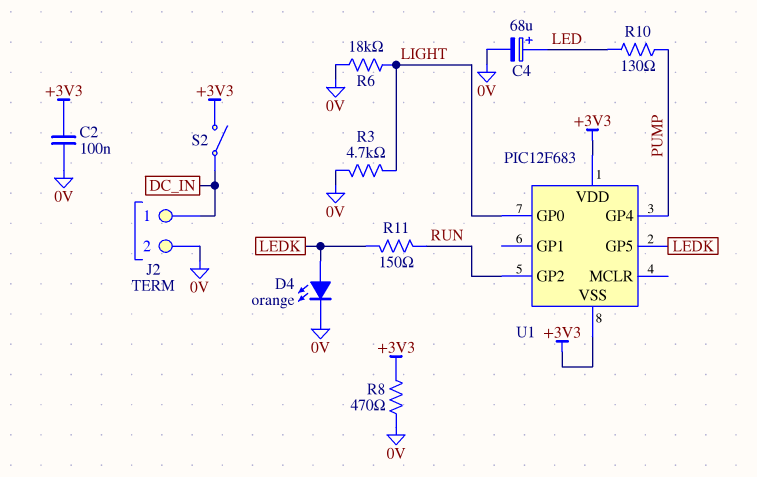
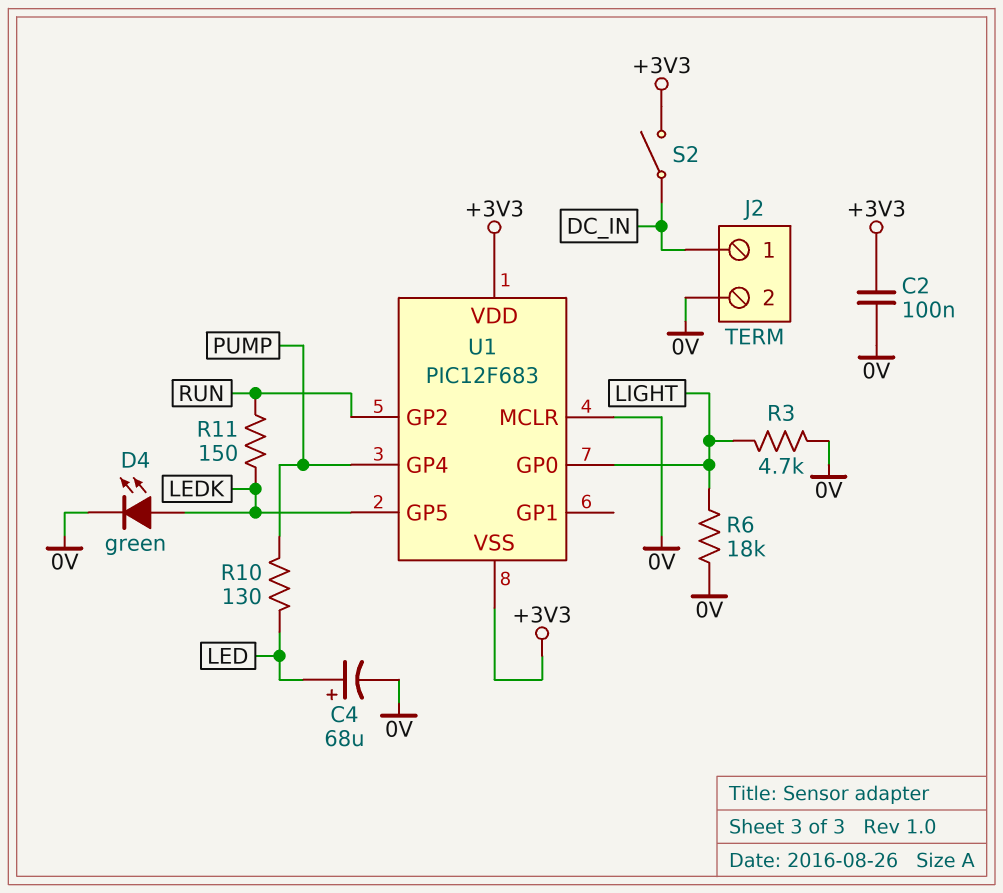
D4: LED orange (A LEDK, K 0V) -> LED green (A LEDK, K 0V)
R8: 470 (+3V3, 0V) -> none
U1 pin MCLR: none -> 0V

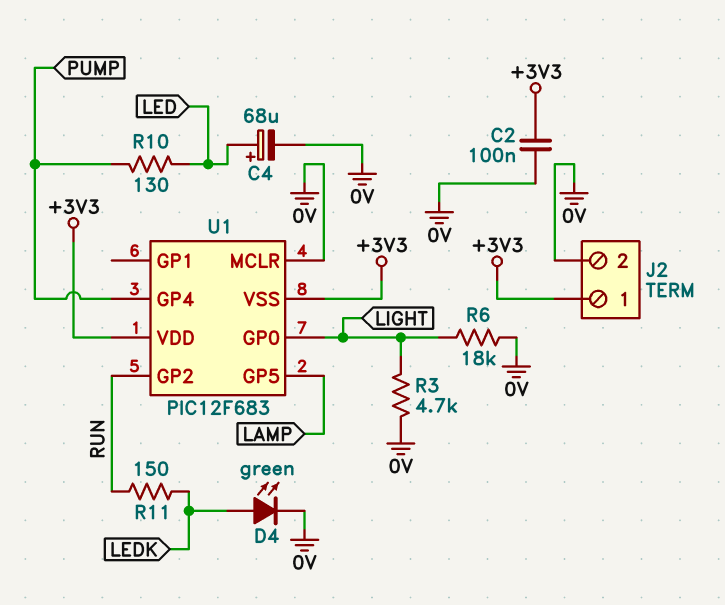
J2 pin 1: DC_IN -> +3V3
S2: switch (+3V3, DC_IN) -> none
U1 pin GP5: LEDK -> LAMP

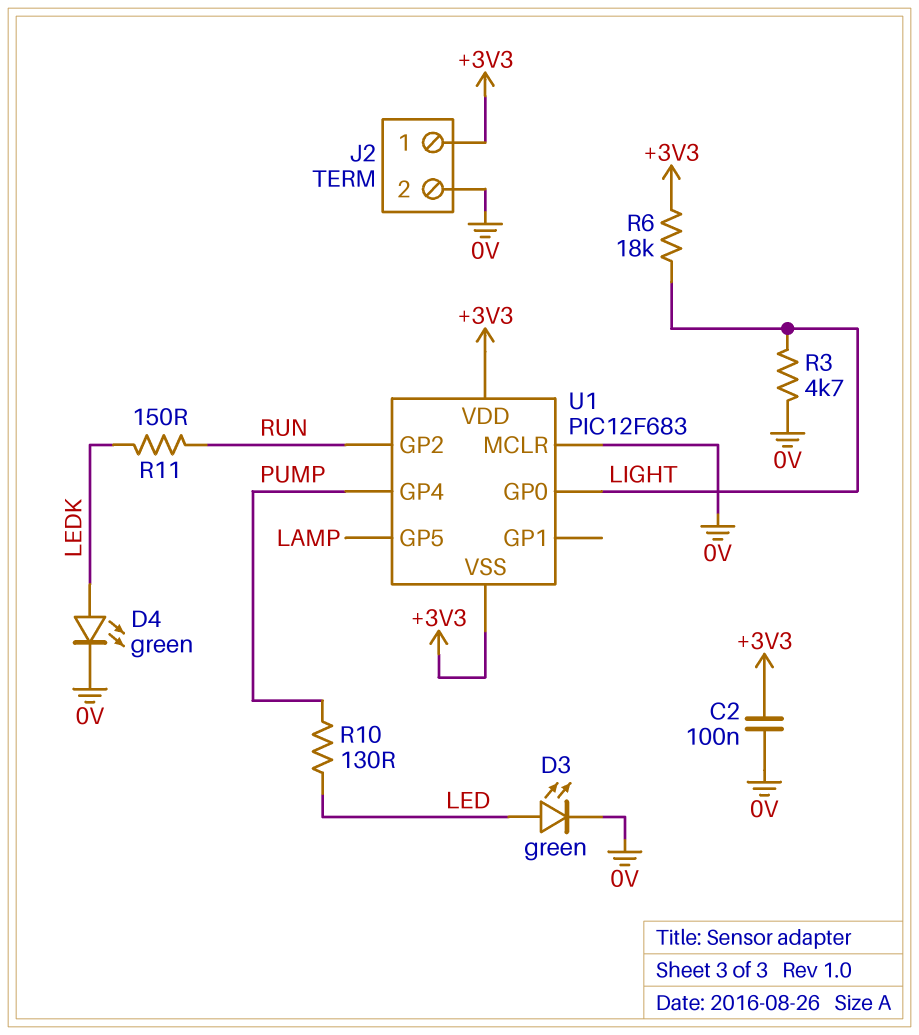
C4: 68uF (plus LED, minus 0V) -> none
D3: none -> LED green (A LED, K 0V)
R6: 18k (0V, LIGHT) -> 18k (+3V3, LIGHT)

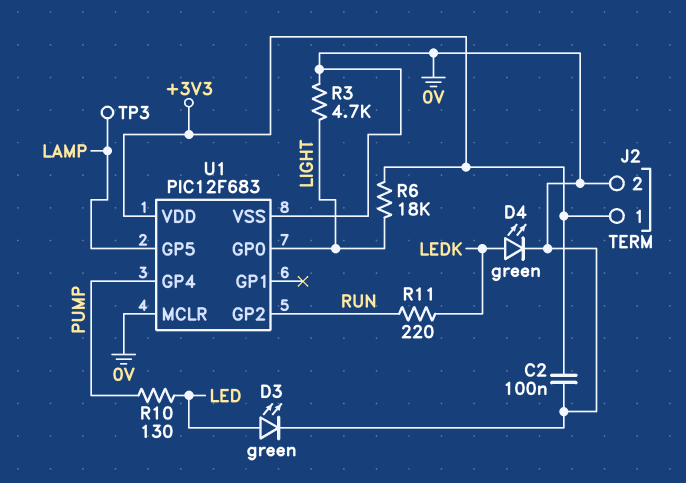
R11: 150 (LEDK, RUN) -> 220 (LEDK, RUN)
TP3: none -> test point (LAMP)
U1 pin VSS: +3V3 -> 0V

